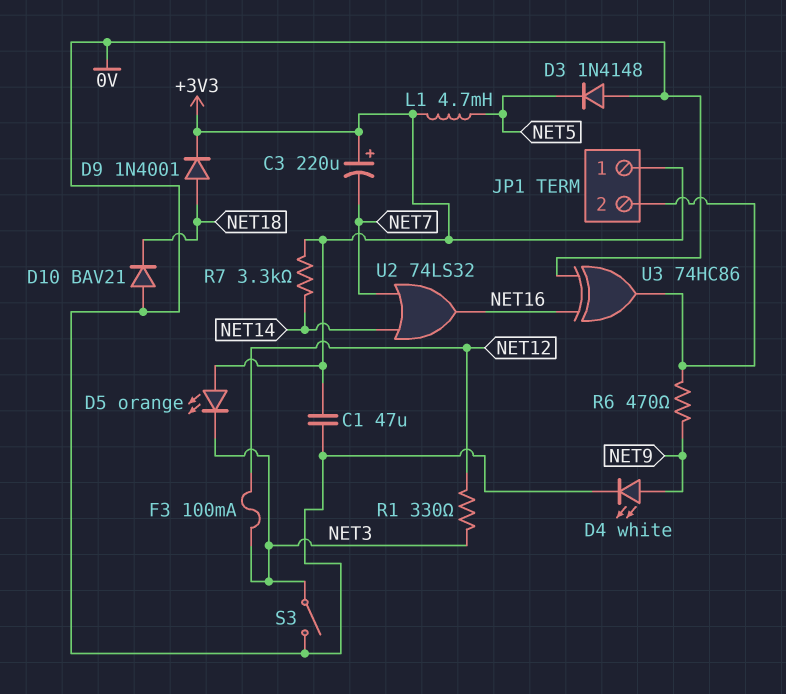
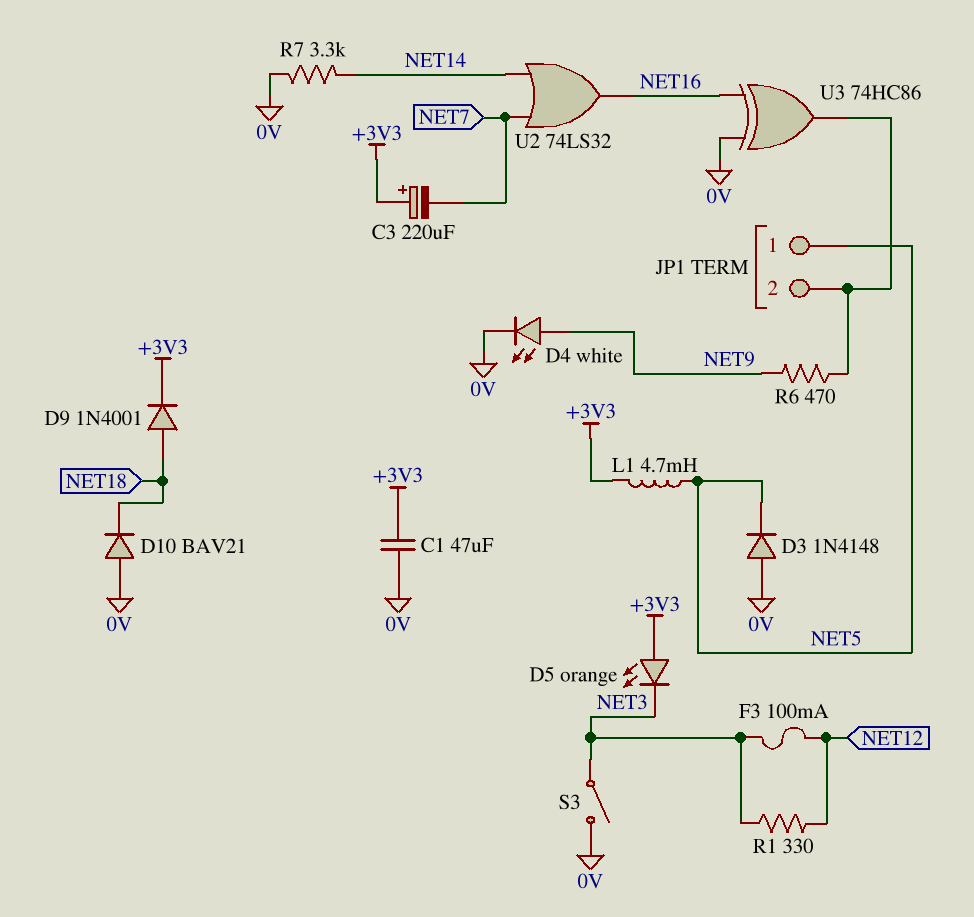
JP1 pin 1: +3V3 -> NET5
R7: 3.3k (+3V3, NET14) -> 3.3k (0V, NET14)

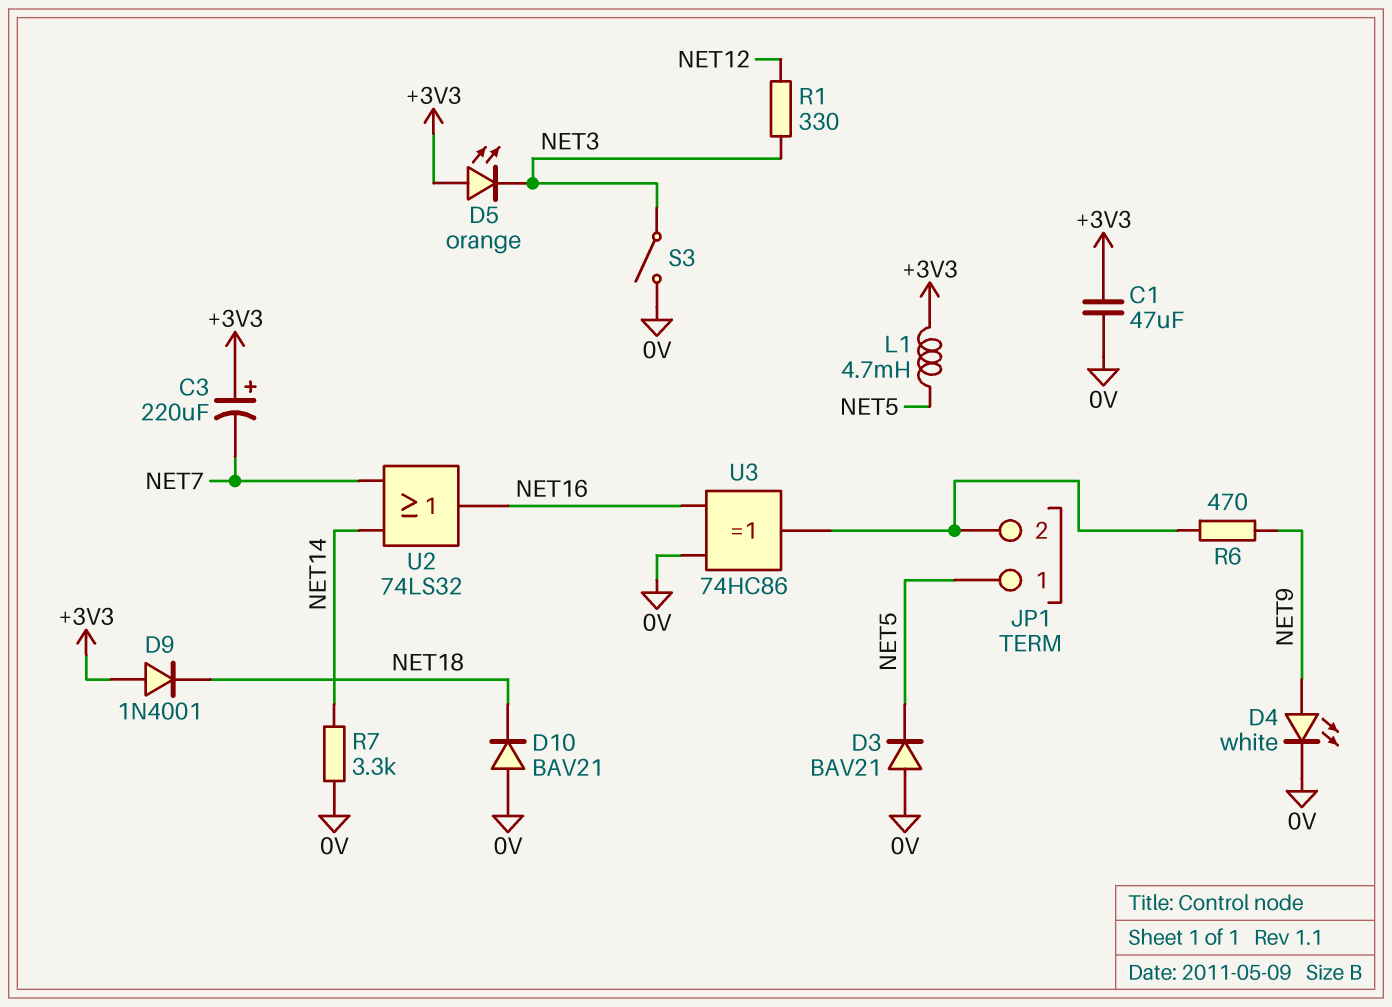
D3: diode 1N4148 (A 0V, K NET5) -> diode BAV21 (A 0V, K NET5)
D9: diode 1N4001 (A NET18, K +3V3) -> diode 1N4001 (A +3V3, K NET18)
F3: 100mA (NET3, NET12) -> none

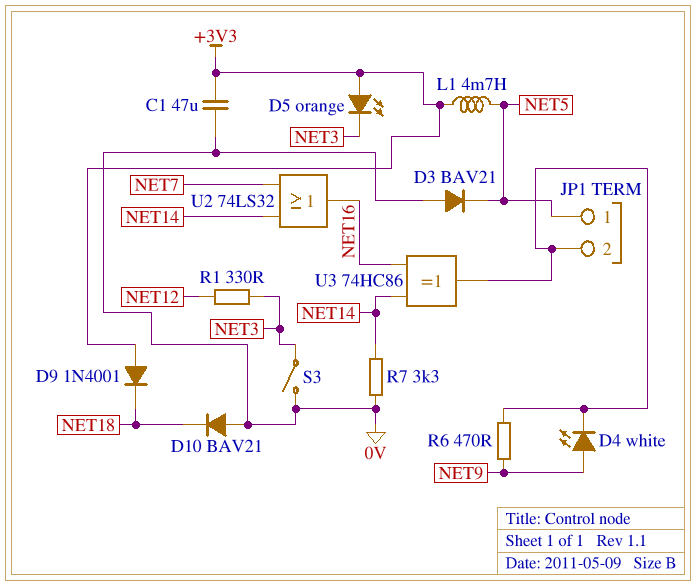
C3: 220uF (plus +3V3, minus NET7) -> none
D4: LED white (A NET9, K 0V) -> LED white (A NET9, K JP1/2)
U3: XOR 74HC86 (in 0V, in NET16, out JP1/2) -> XOR 74HC86 (in NET14, in NET16, out JP1/2)

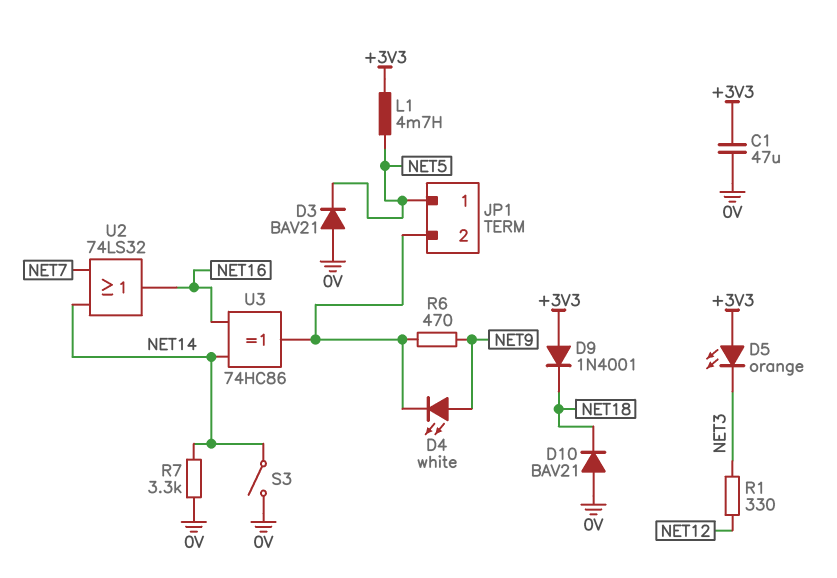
S3: switch (0V, NET3) -> switch (0V, NET14)

